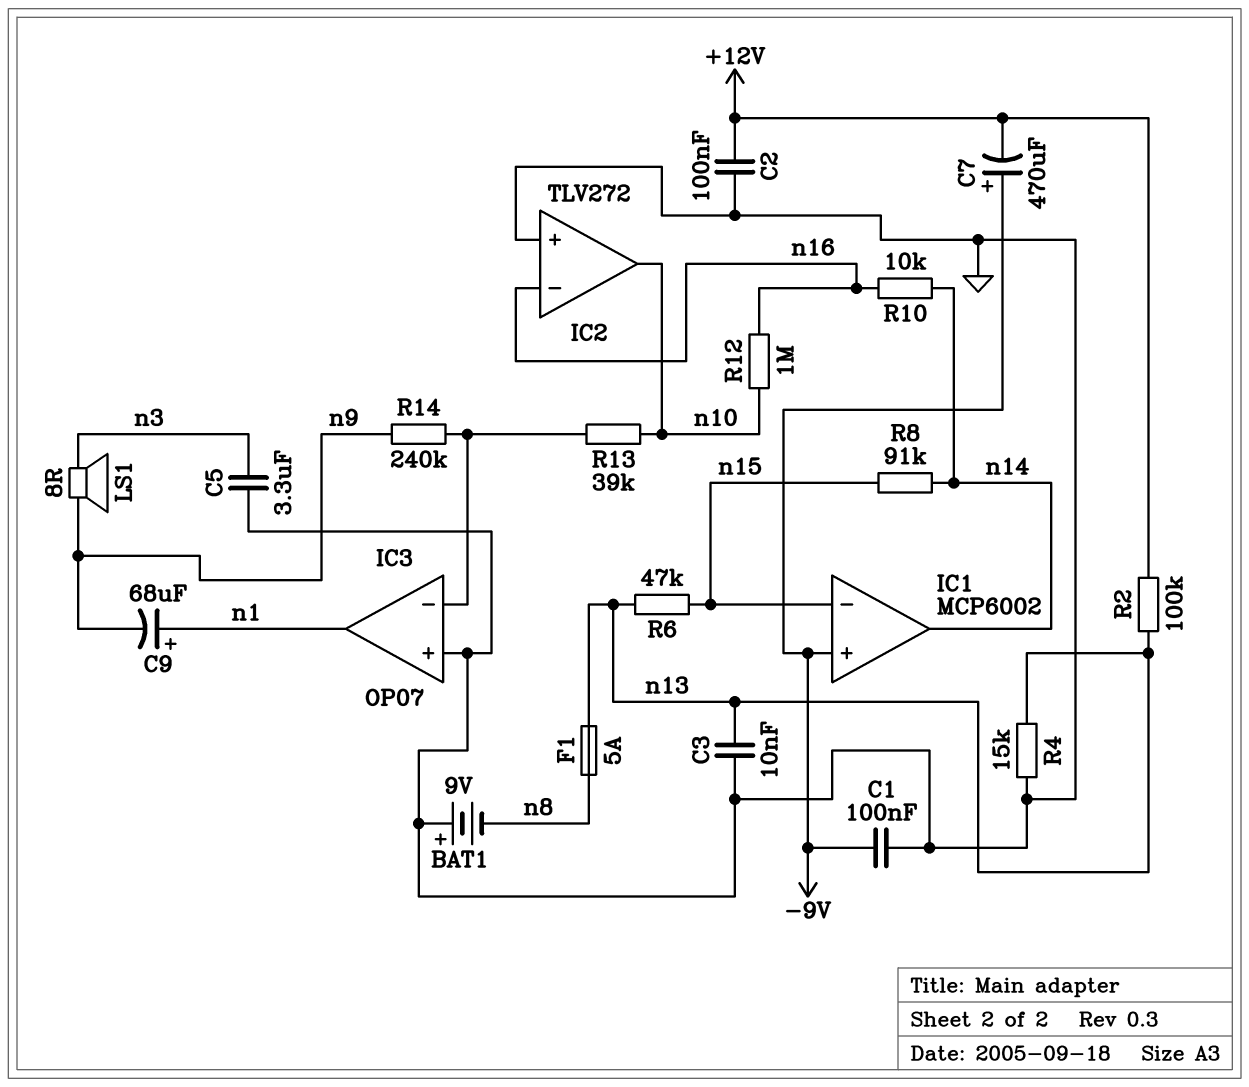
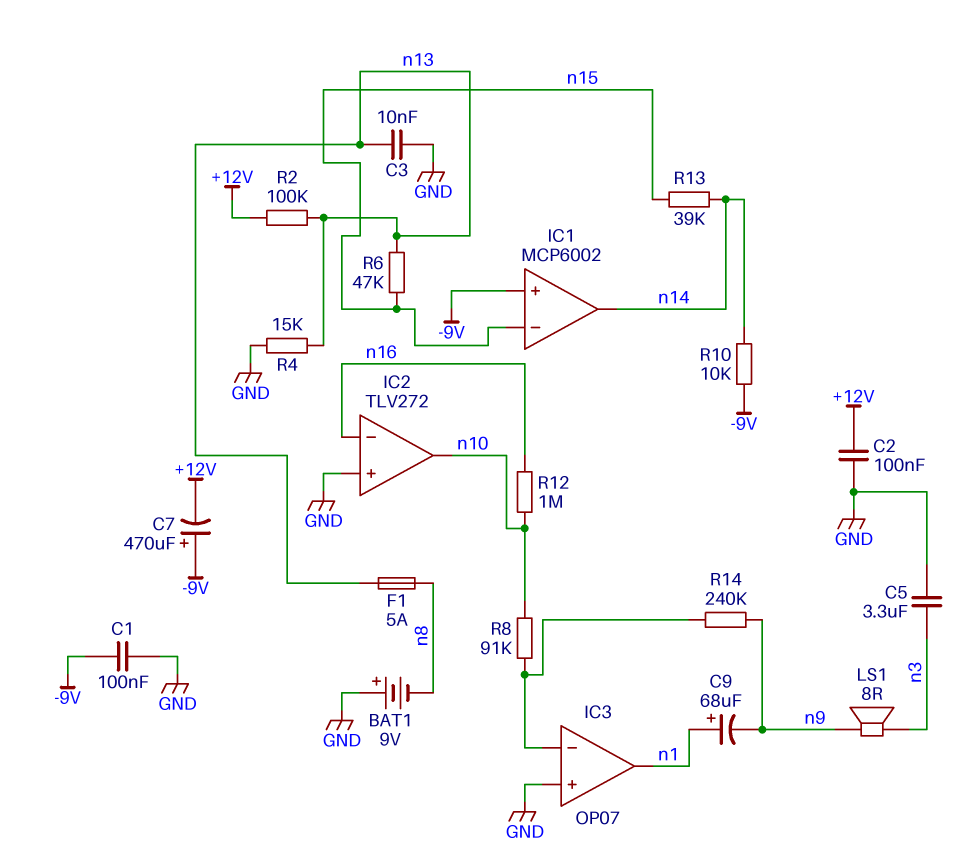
R8: 91k (n14, n15) -> 91k (IC3/in-, n10)
R10: 10k (n14, n16) -> 10k (-9V, n14)
R13: 39k (IC3/in-, n10) -> 39k (n14, n15)

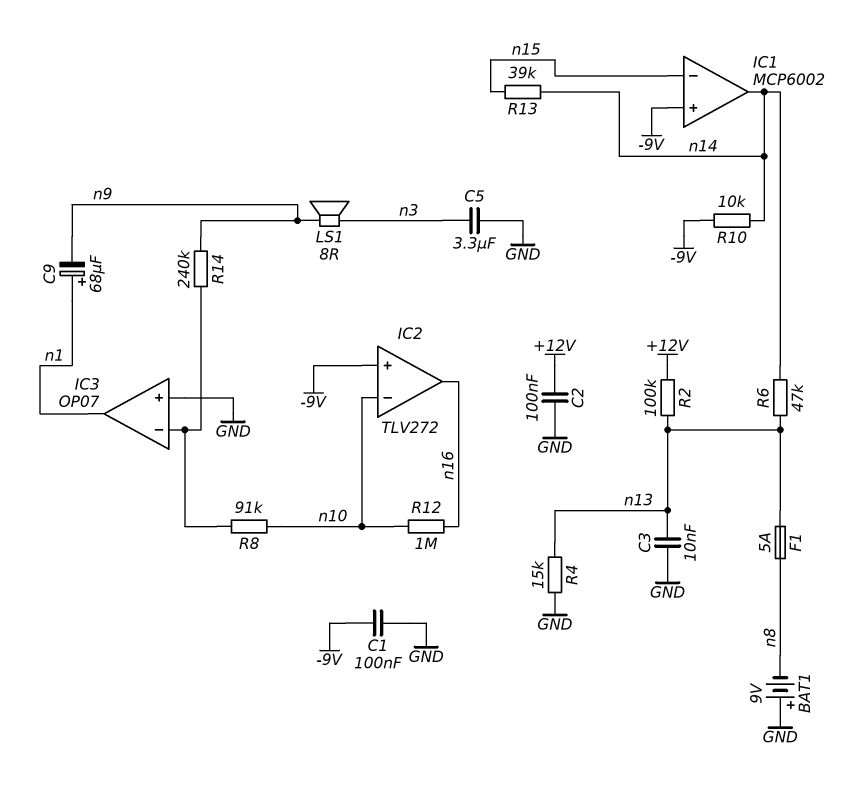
C7: 470uF (plus -9V, minus +12V) -> none
IC2 pin in+: GND -> -9V
IC2 pin in-: n16 -> n10
IC2 pin out: n10 -> n16
R6: 47k (n13, n15) -> 47k (n13, n14)

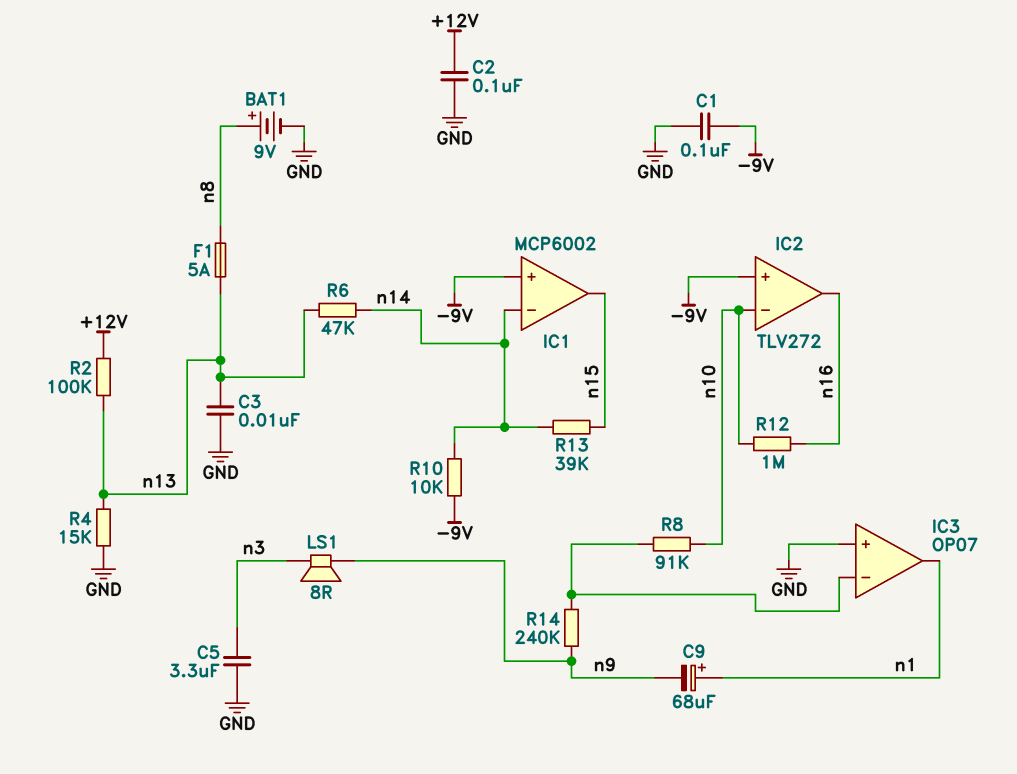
BAT1: 9V (plus GND, minus n8) -> 9V (plus n8, minus GND)
IC1 pin in-: n15 -> n14
IC1 pin out: n14 -> n15

